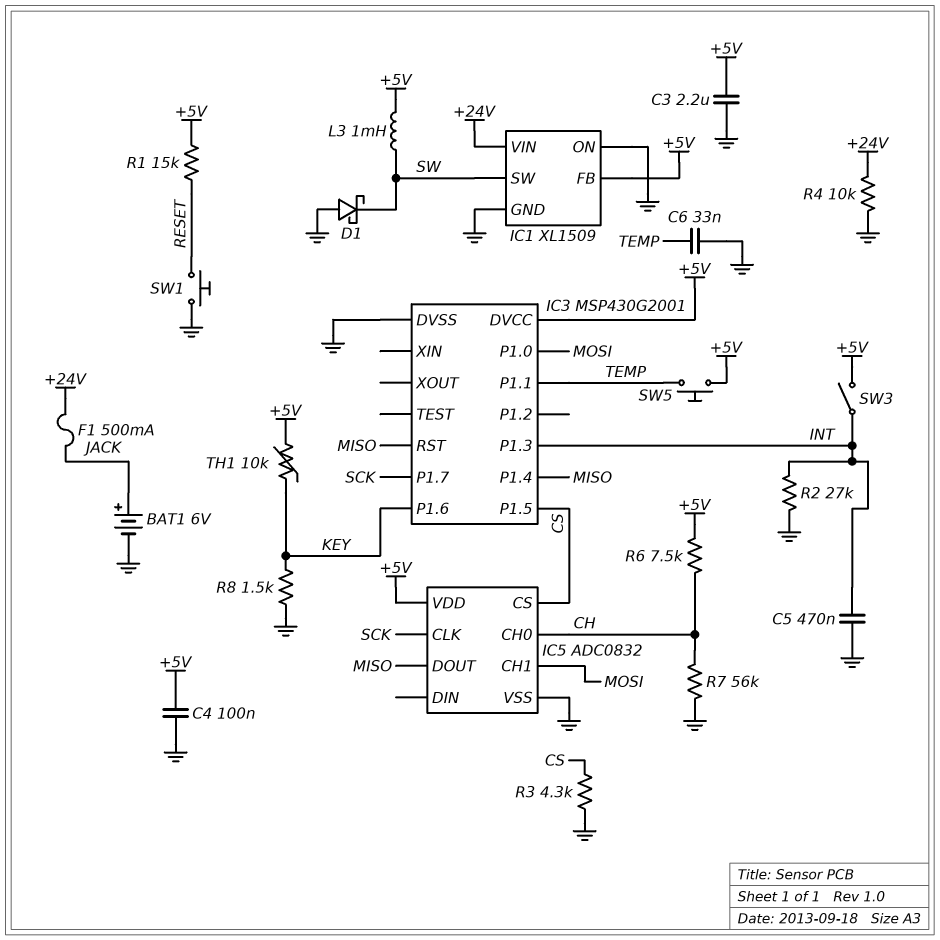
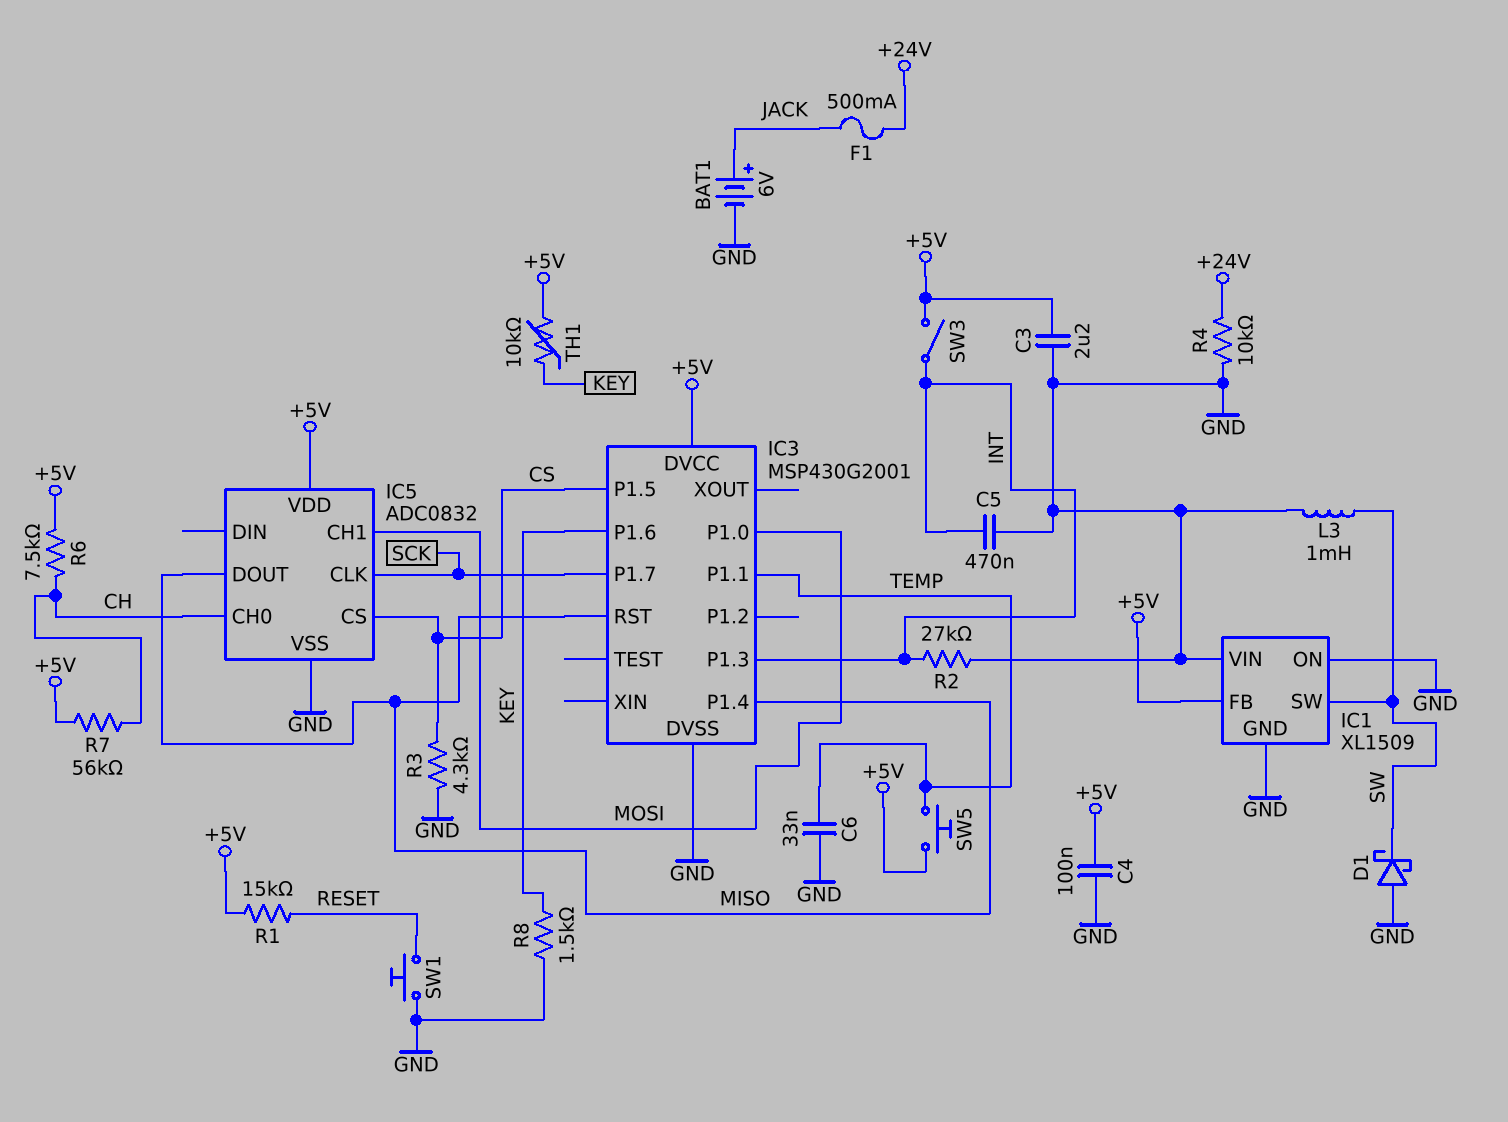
IC1 pin VIN: +24V -> GND
L3: 1mH (+5V, SW) -> 1mH (GND, SW)
R7: 56k (CH, GND) -> 56k (+5V, CH)

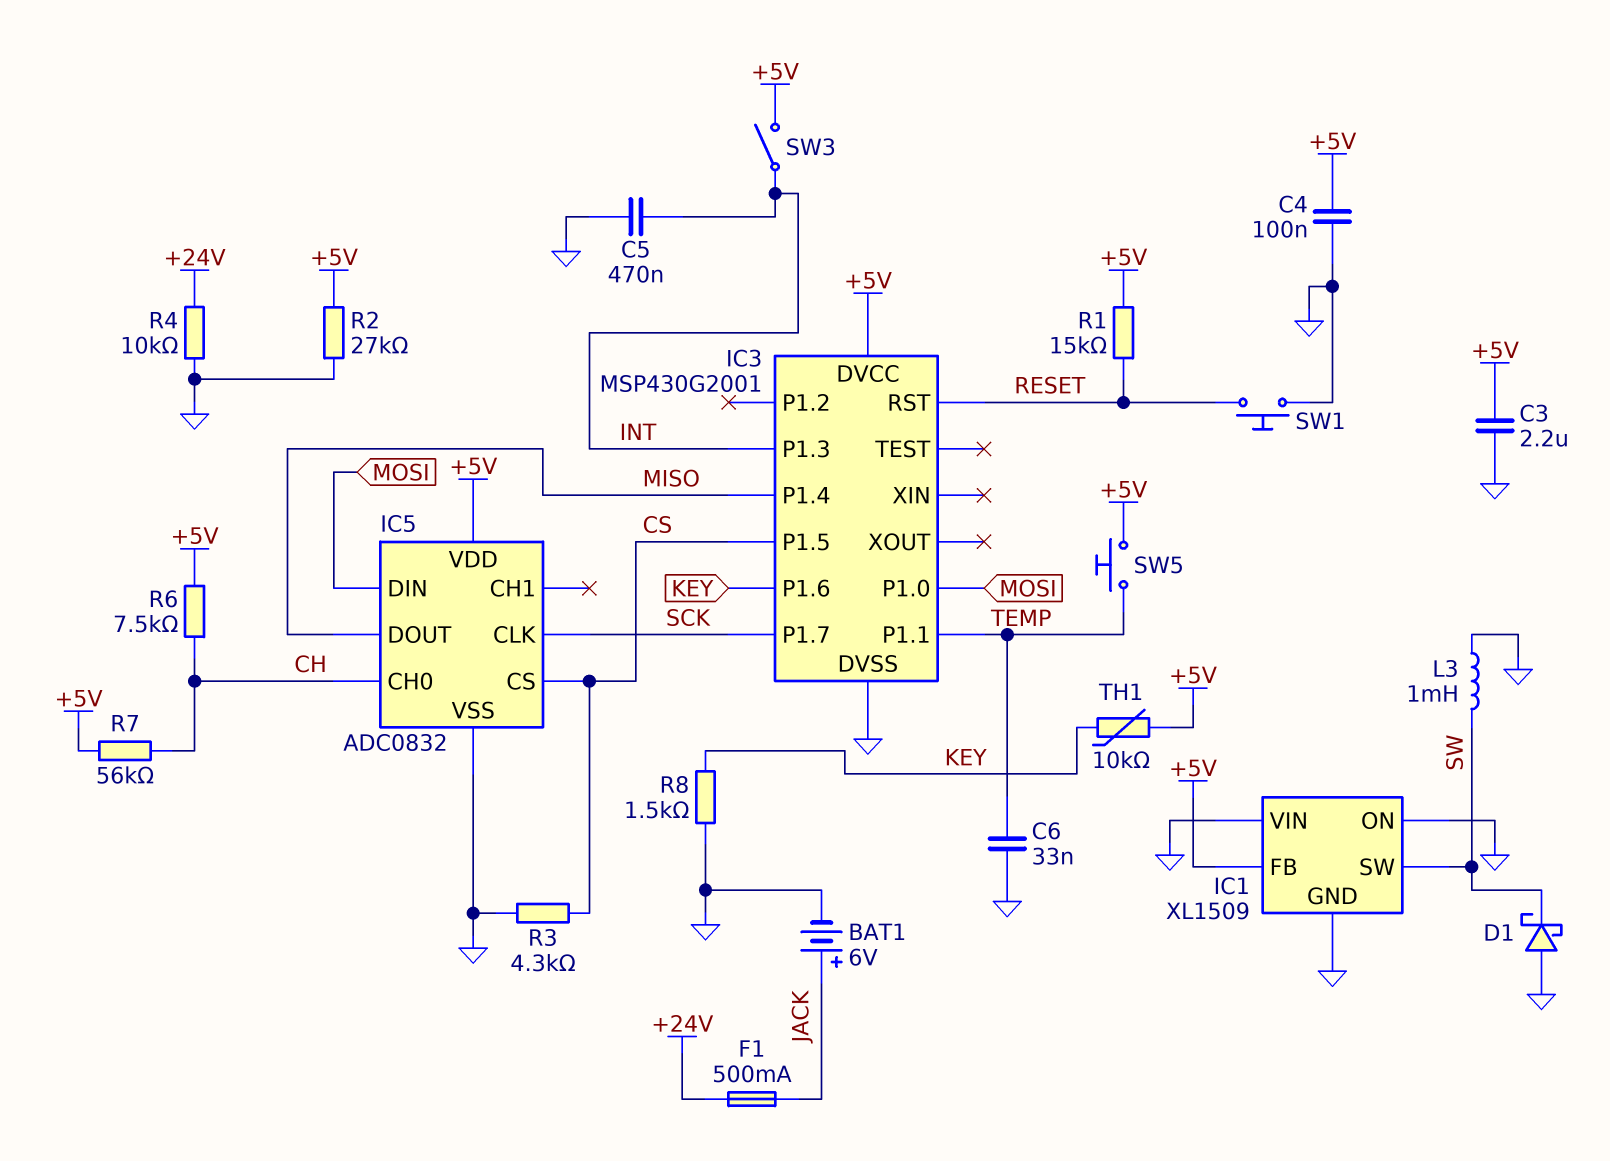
IC3 pin RST: MISO -> RESET
IC5 pin CH1: MOSI -> none
IC5 pin DIN: none -> MOSI
R2: 27k (GND, INT) -> 27k (+5V, GND)

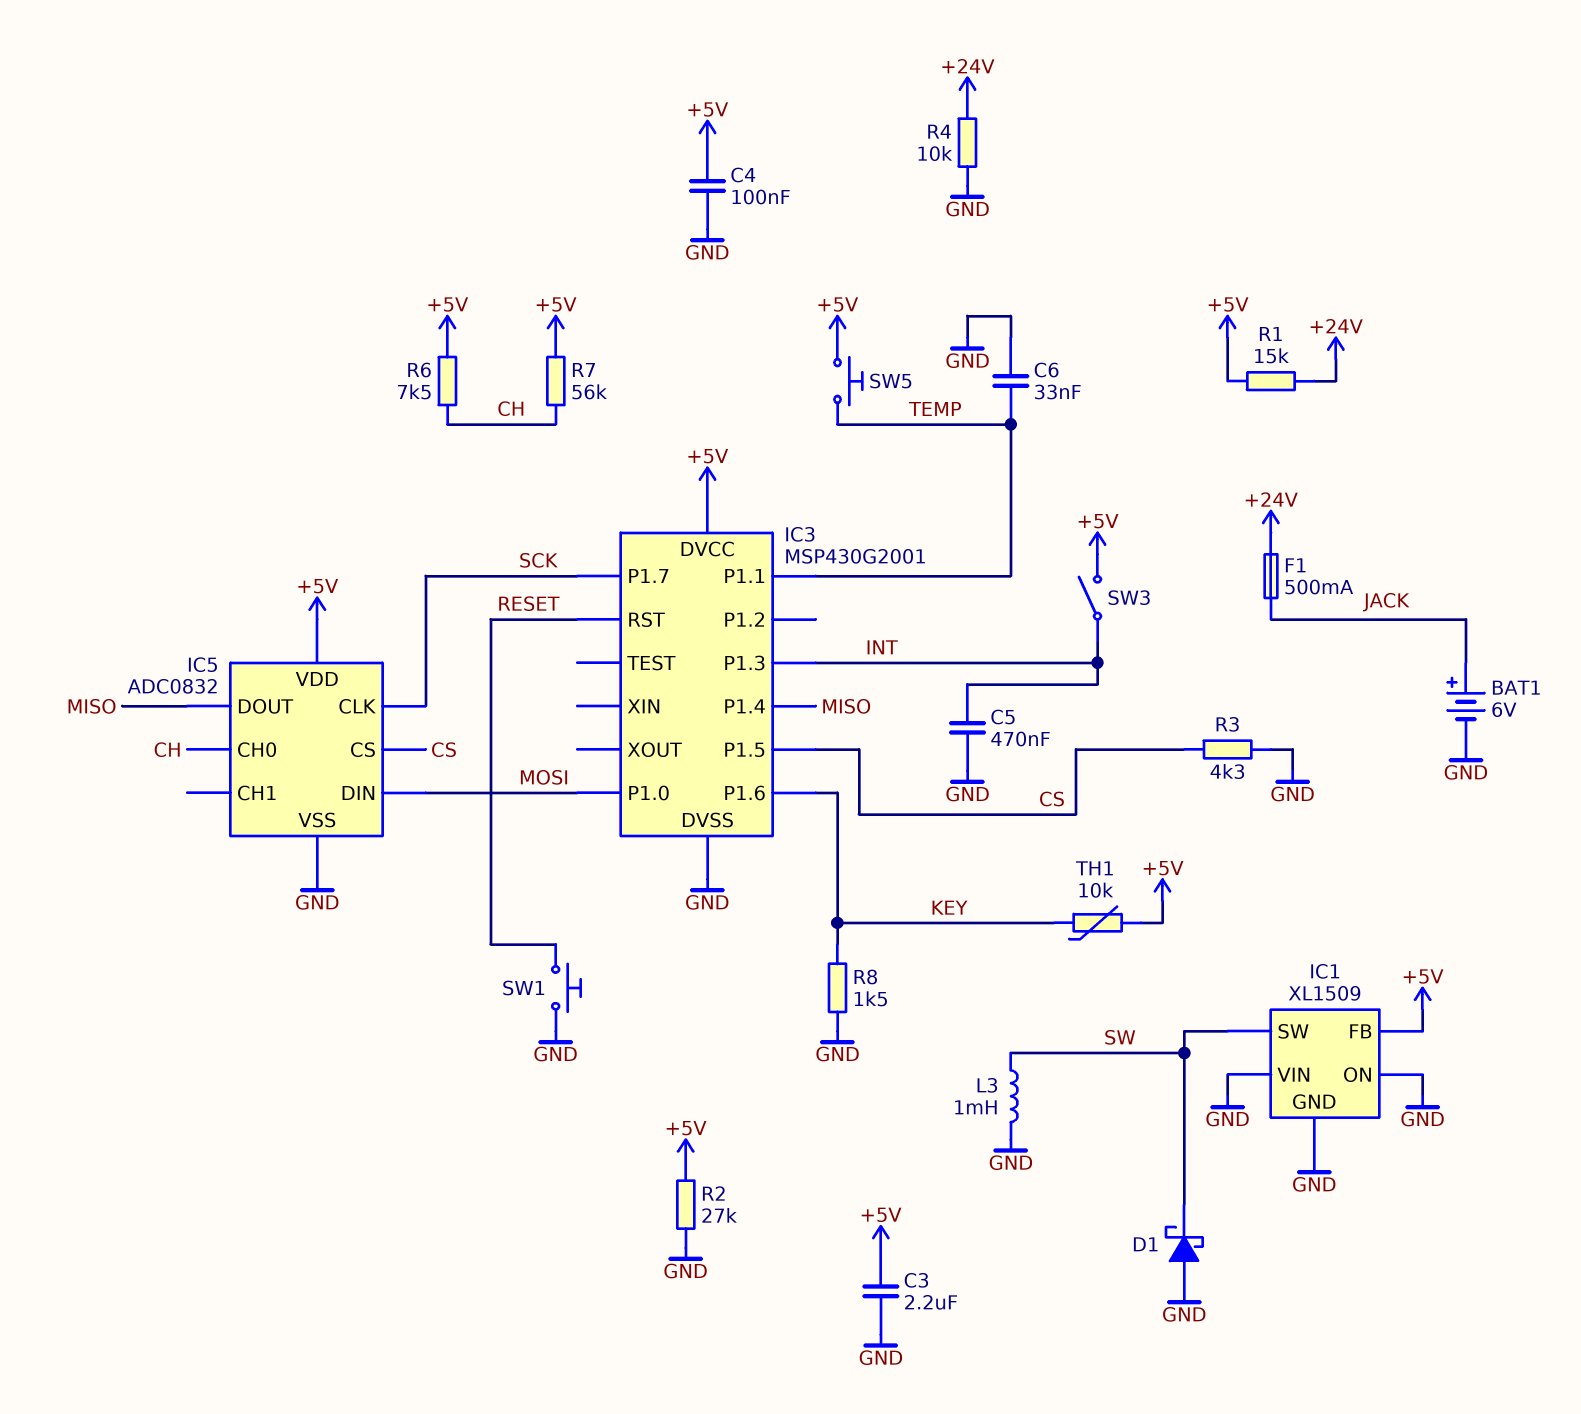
R1: 15k (+5V, RESET) -> 15k (+5V, +24V)

